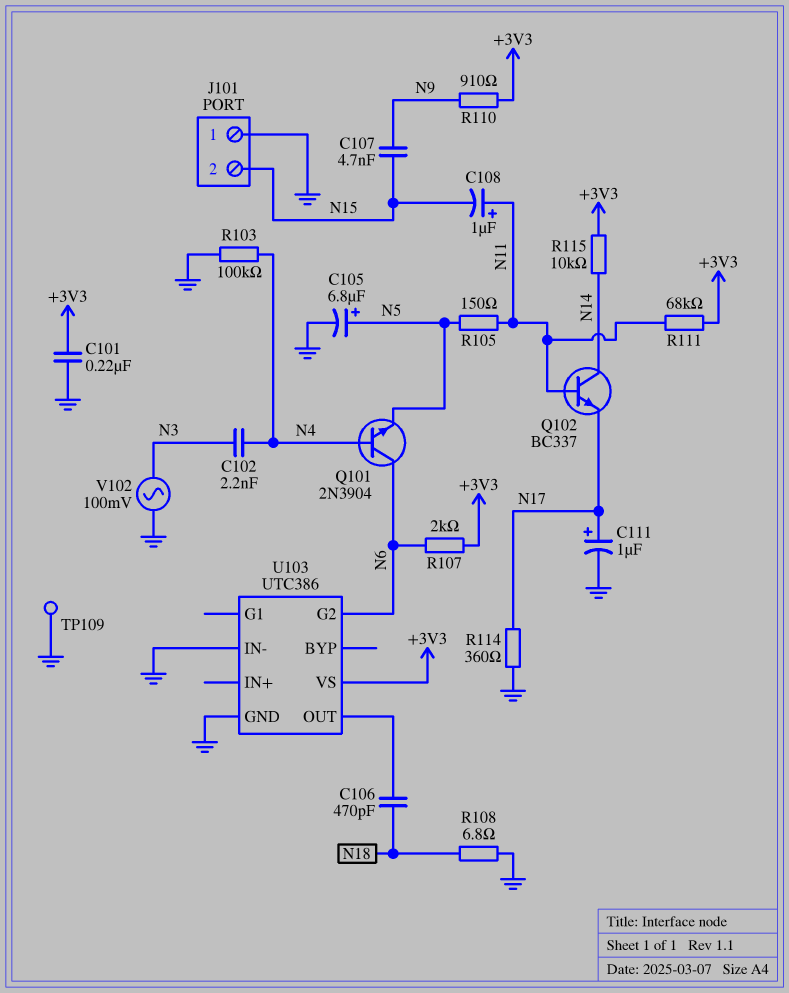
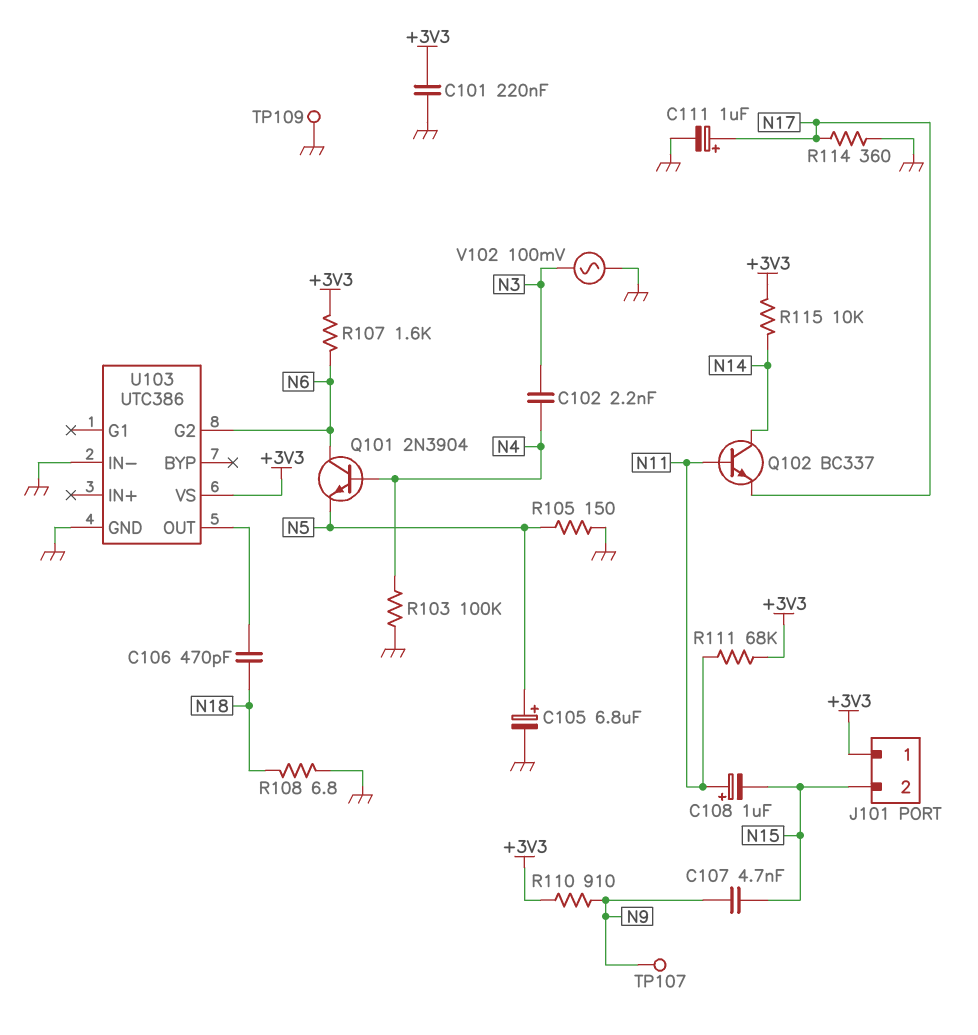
J101 pin 1: GND -> +3V3
R105: 150 (N5, N11) -> 150 (GND, N5)
R107: 2k (+3V3, N6) -> 1.6k (+3V3, N6)
TP107: none -> test point (N9)

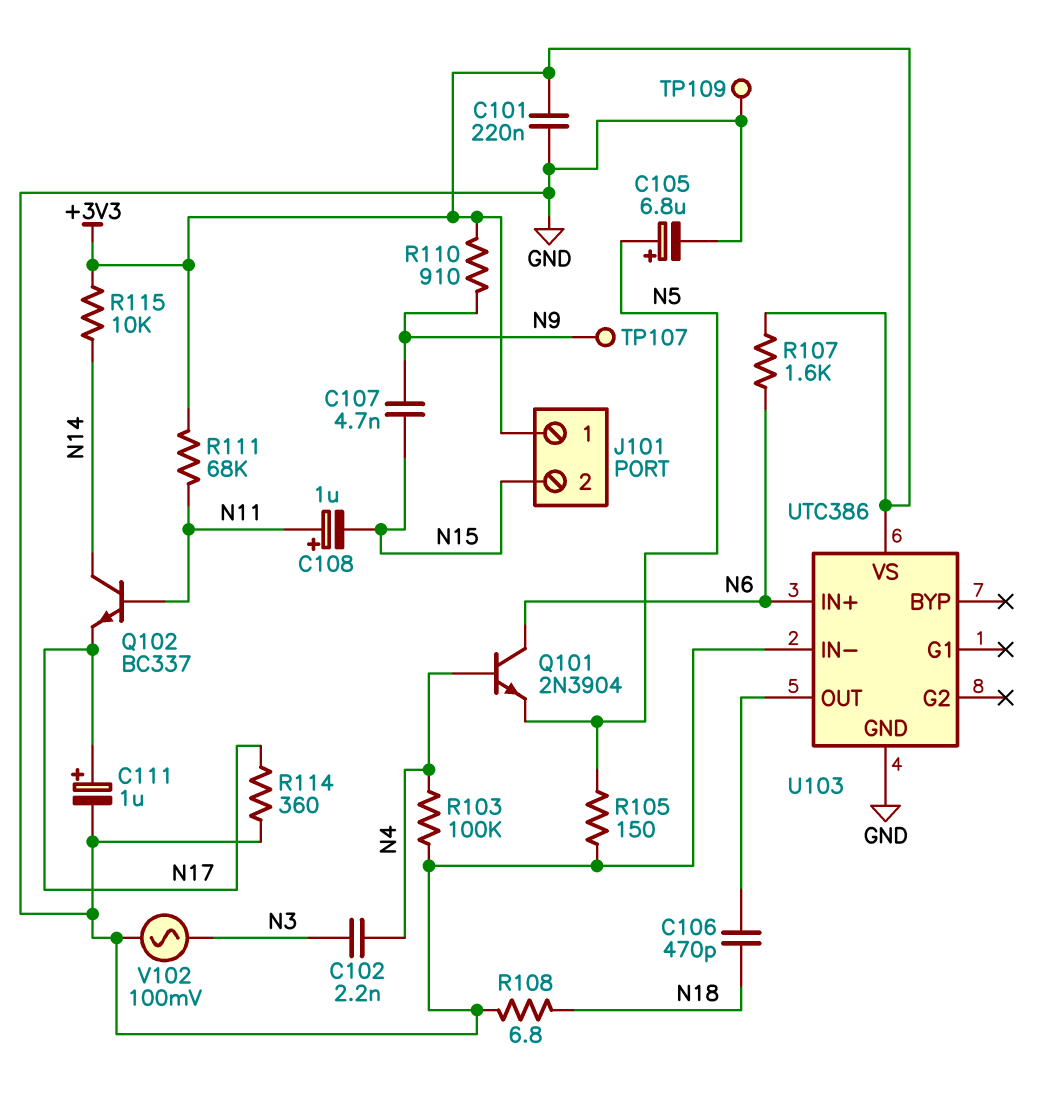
U103 pin G2: N6 -> none
U103 pin IN+: none -> N6

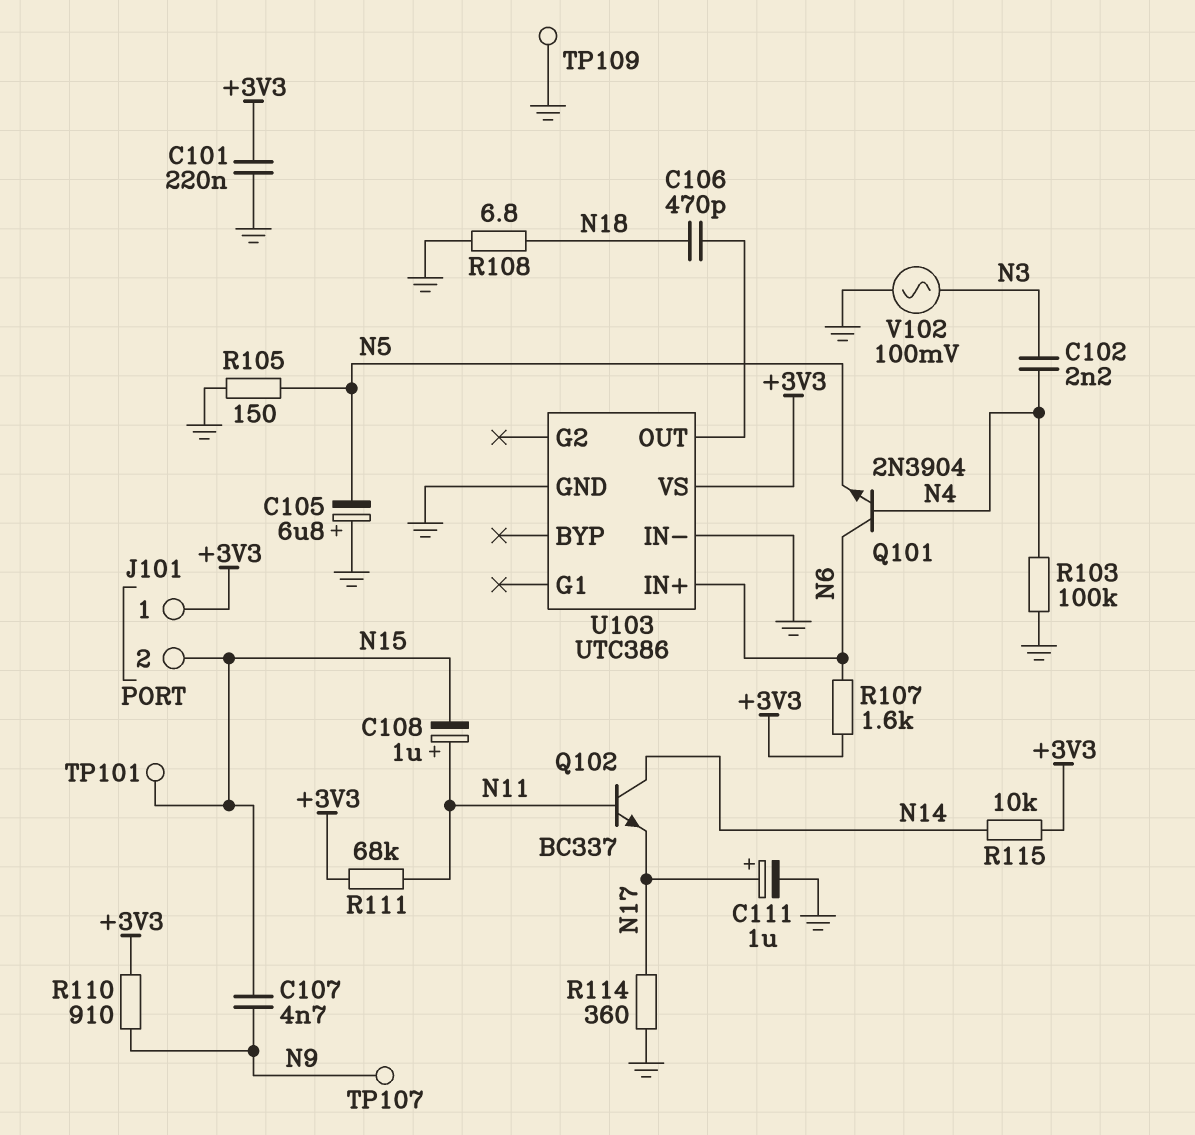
C105: 6.8uF (plus N5, minus GND) -> 6.8uF (plus GND, minus N5)
TP101: none -> test point (N15)

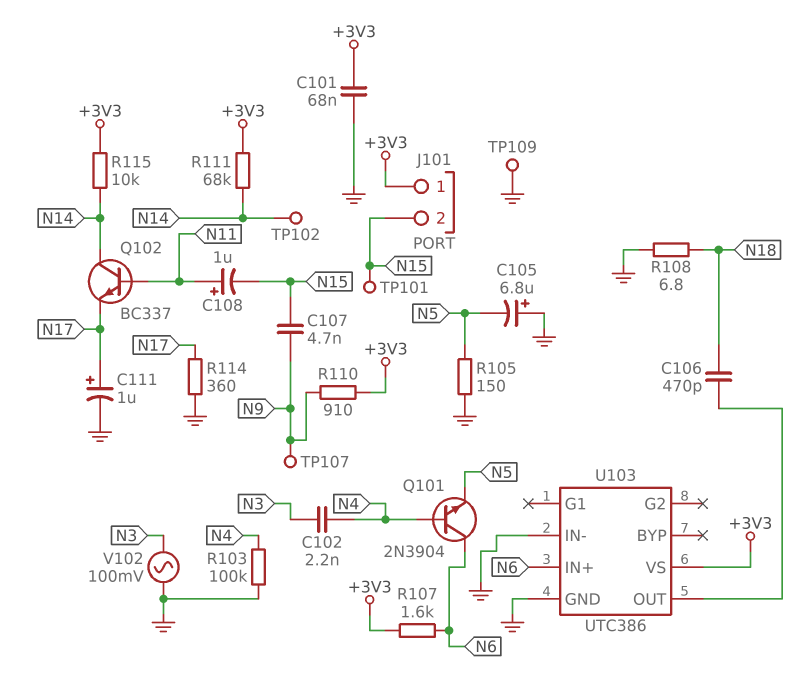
C101: 220nF (+3V3, GND) -> 68nF (+3V3, GND)
R111: 68k (+3V3, N11) -> 68k (+3V3, N14)
TP102: none -> test point (N14)

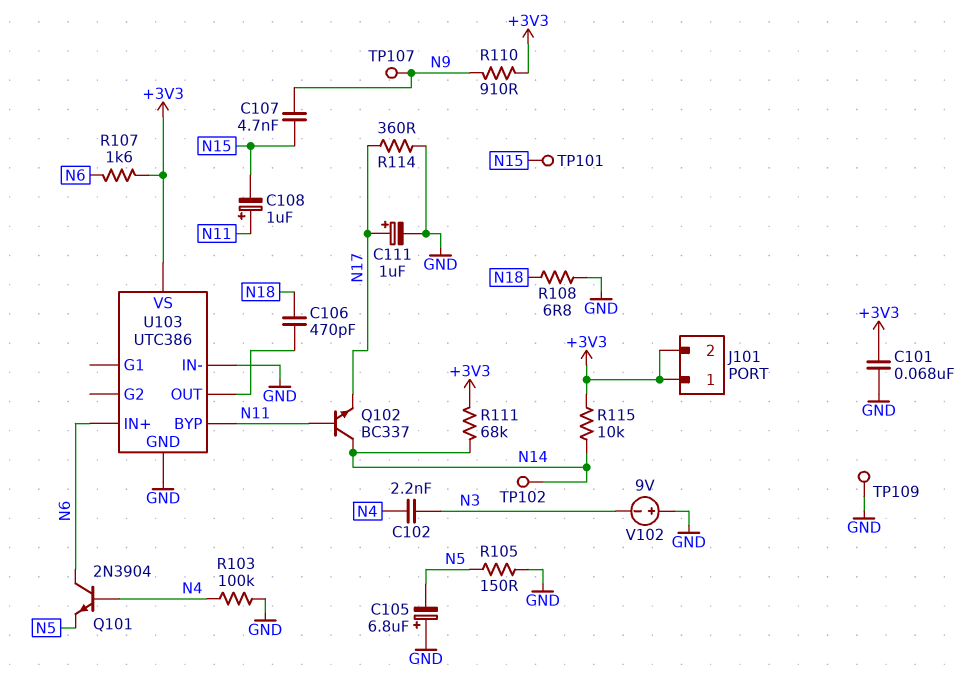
J101 pin 2: N15 -> +3V3
U103 pin BYP: none -> N11
V102: AC 100mV (GND, N3) -> 9V (plus GND, minus N3)

